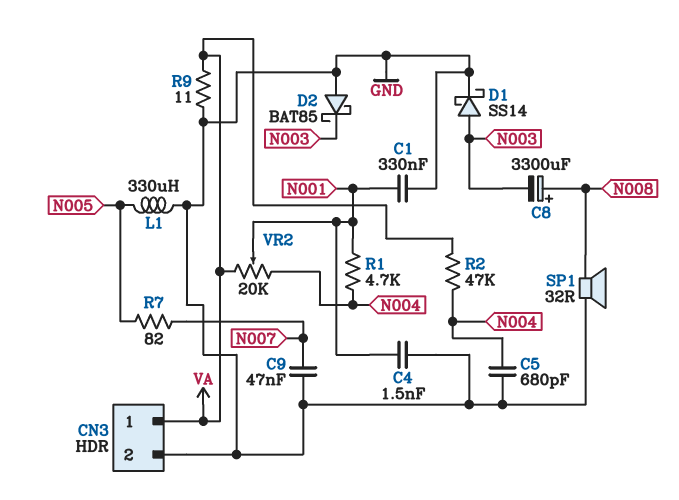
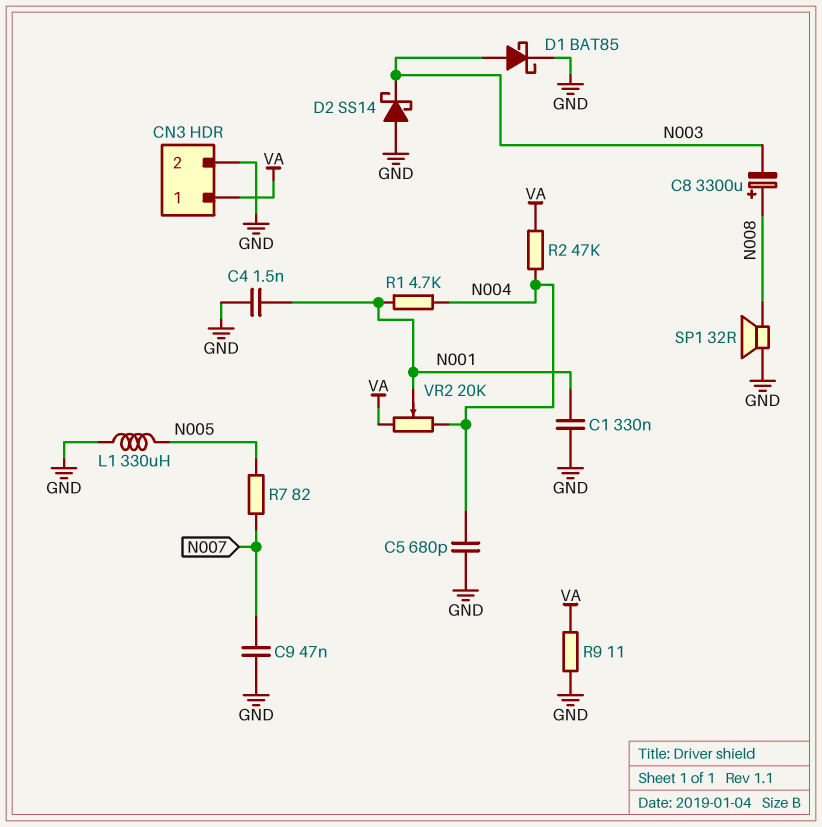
D1: schottky SS14 (A N003, K GND) -> schottky BAT85 (A N003, K GND)
D2: schottky BAT85 (A GND, K N003) -> schottky SS14 (A GND, K N003)

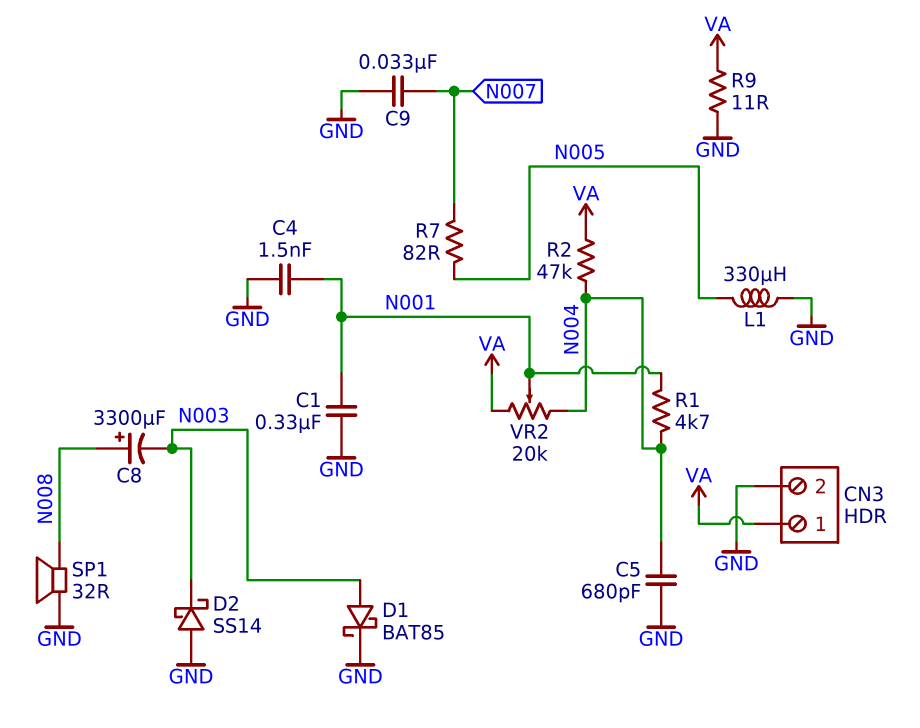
C9: 47nF (GND, N007) -> 33nF (GND, N007)

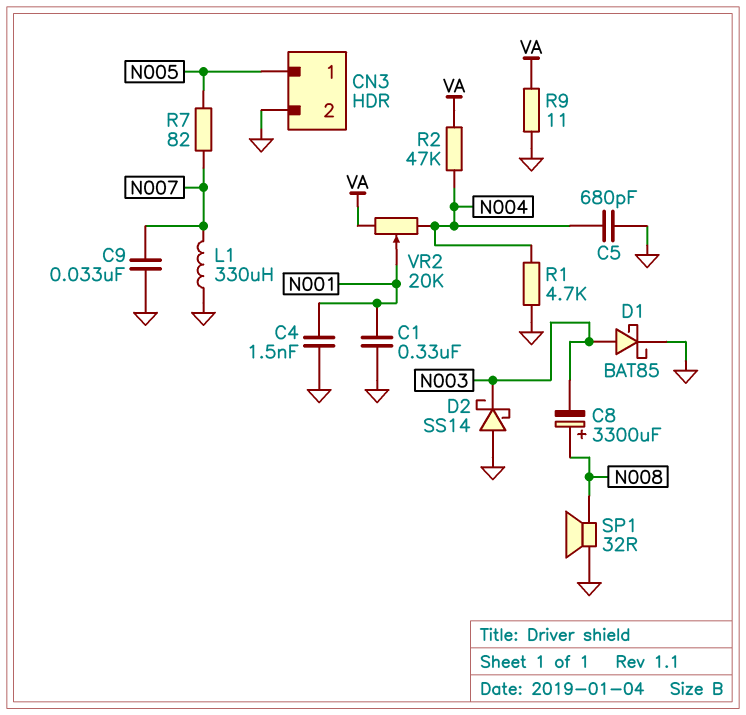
CN3 pin 1: VA -> N005
L1: 330uH (GND, N005) -> 330uH (GND, N007)
R1: 4.7k (N001, N004) -> 4.7k (GND, N004)

